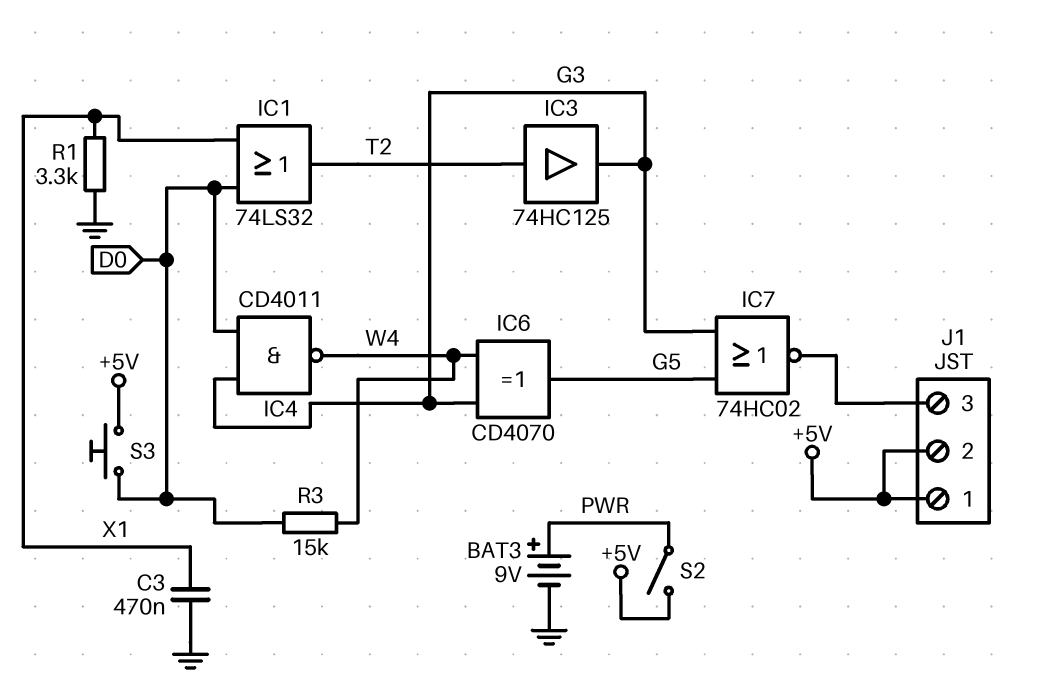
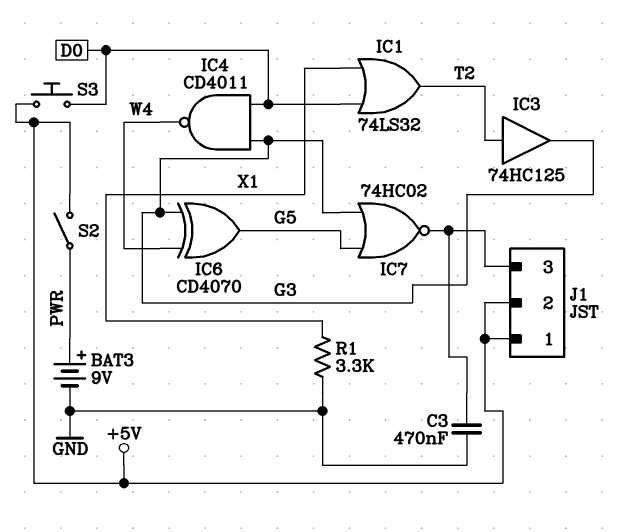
C3: 470nF (GND, X1) -> 470nF (GND, J1/3)
R3: 15k (D0, W4) -> none

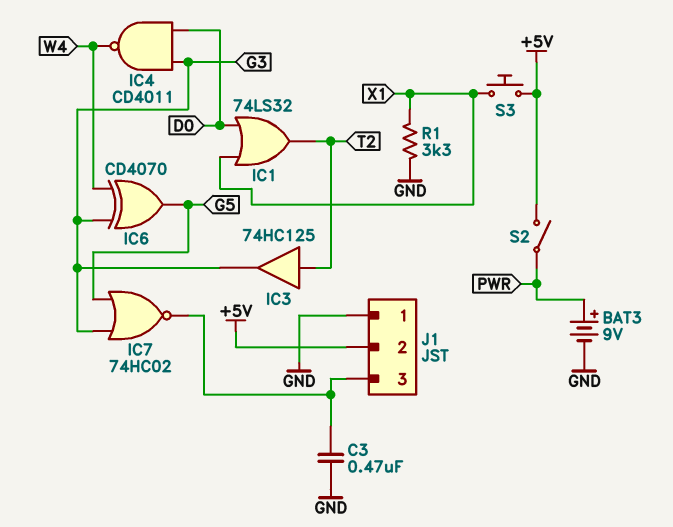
J1 pin 1: +5V -> GND
S3: button (+5V, D0) -> button (+5V, X1)

